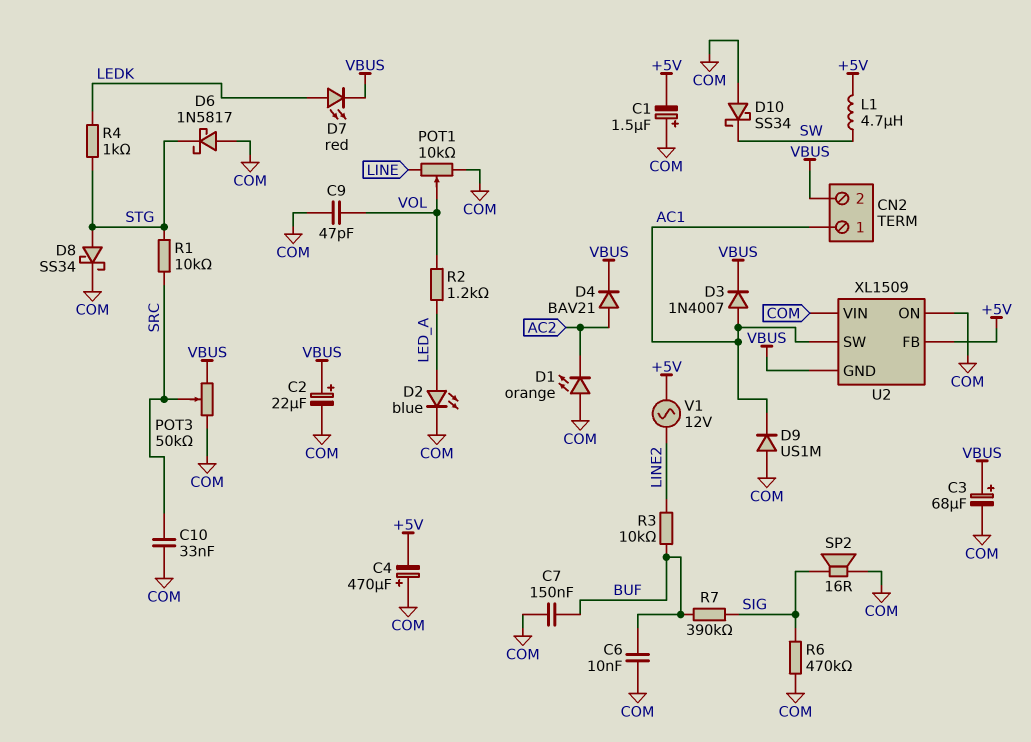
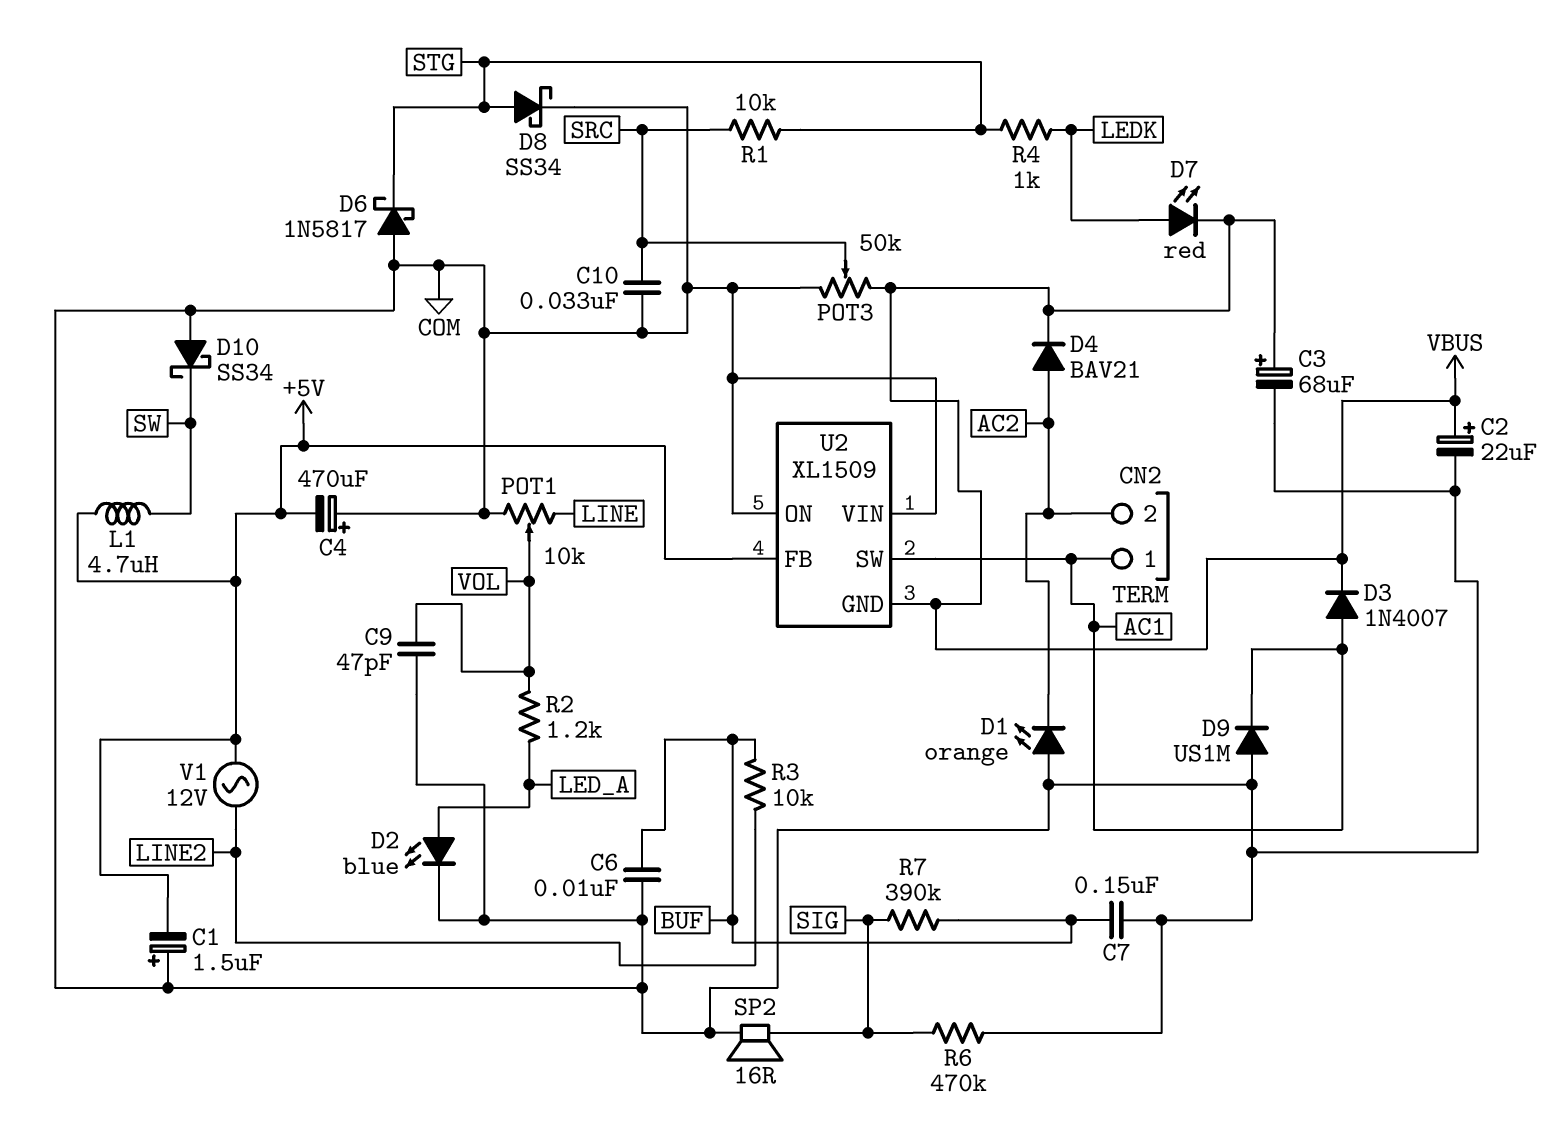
CN2 pin 2: VBUS -> AC2

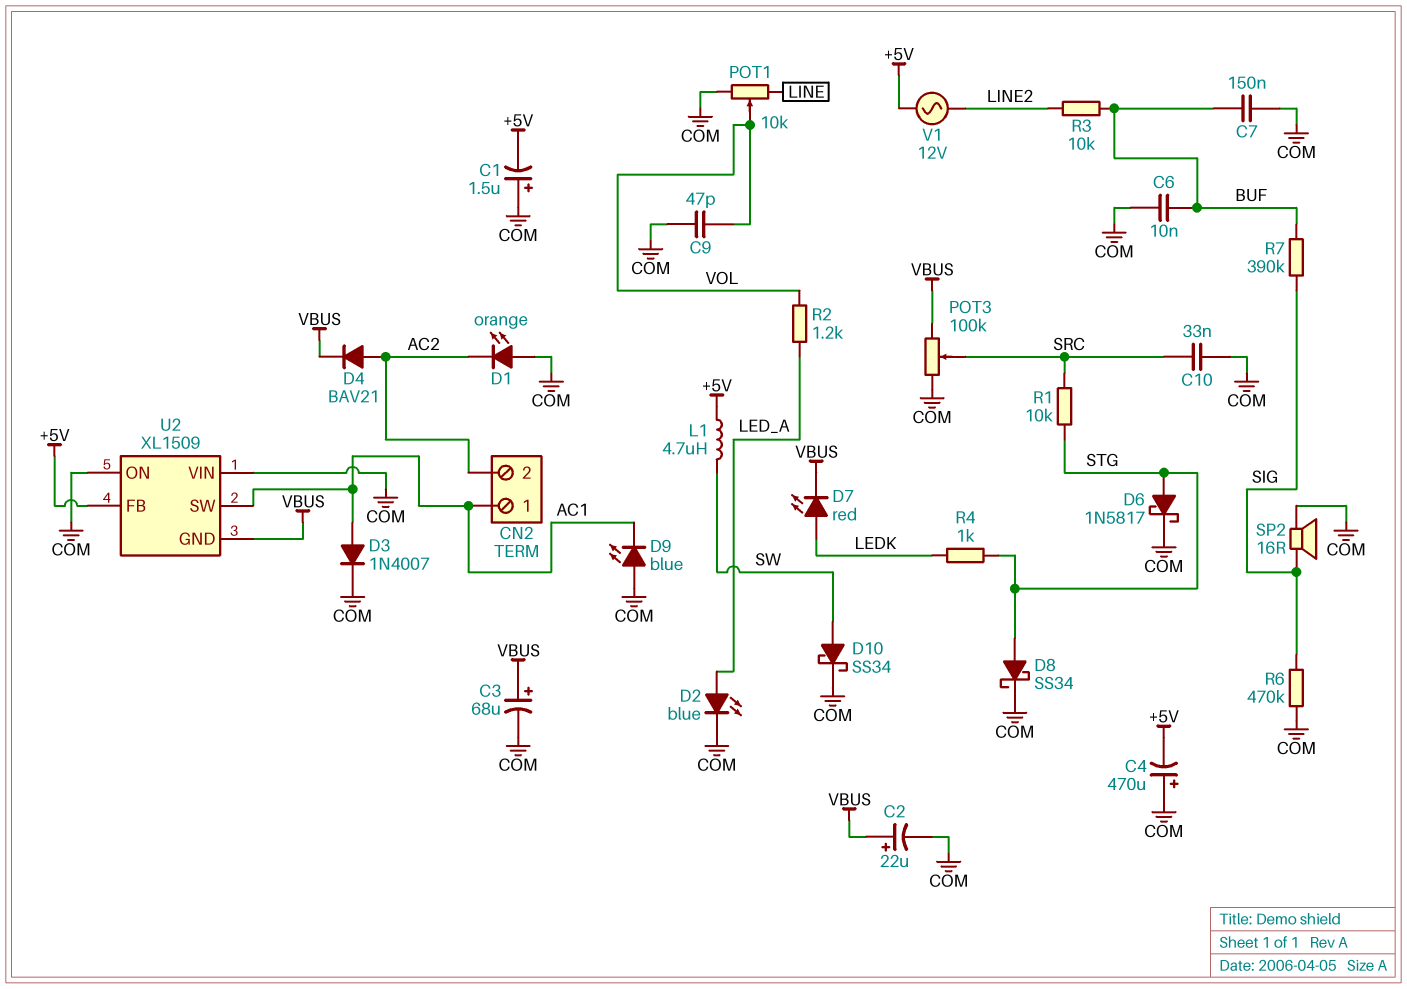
D3: diode 1N4007 (A AC1, K VBUS) -> diode 1N4007 (A AC1, K COM)
D6: schottky 1N5817 (A COM, K STG) -> schottky 1N5817 (A STG, K COM)
D9: diode US1M (A COM, K AC1) -> LED blue (A COM, K AC1)
D10: schottky SS34 (A COM, K SW) -> schottky SS34 (A SW, K COM)
POT3: 50k (COM, VBUS, wiper SRC) -> 100k (COM, VBUS, wiper SRC)

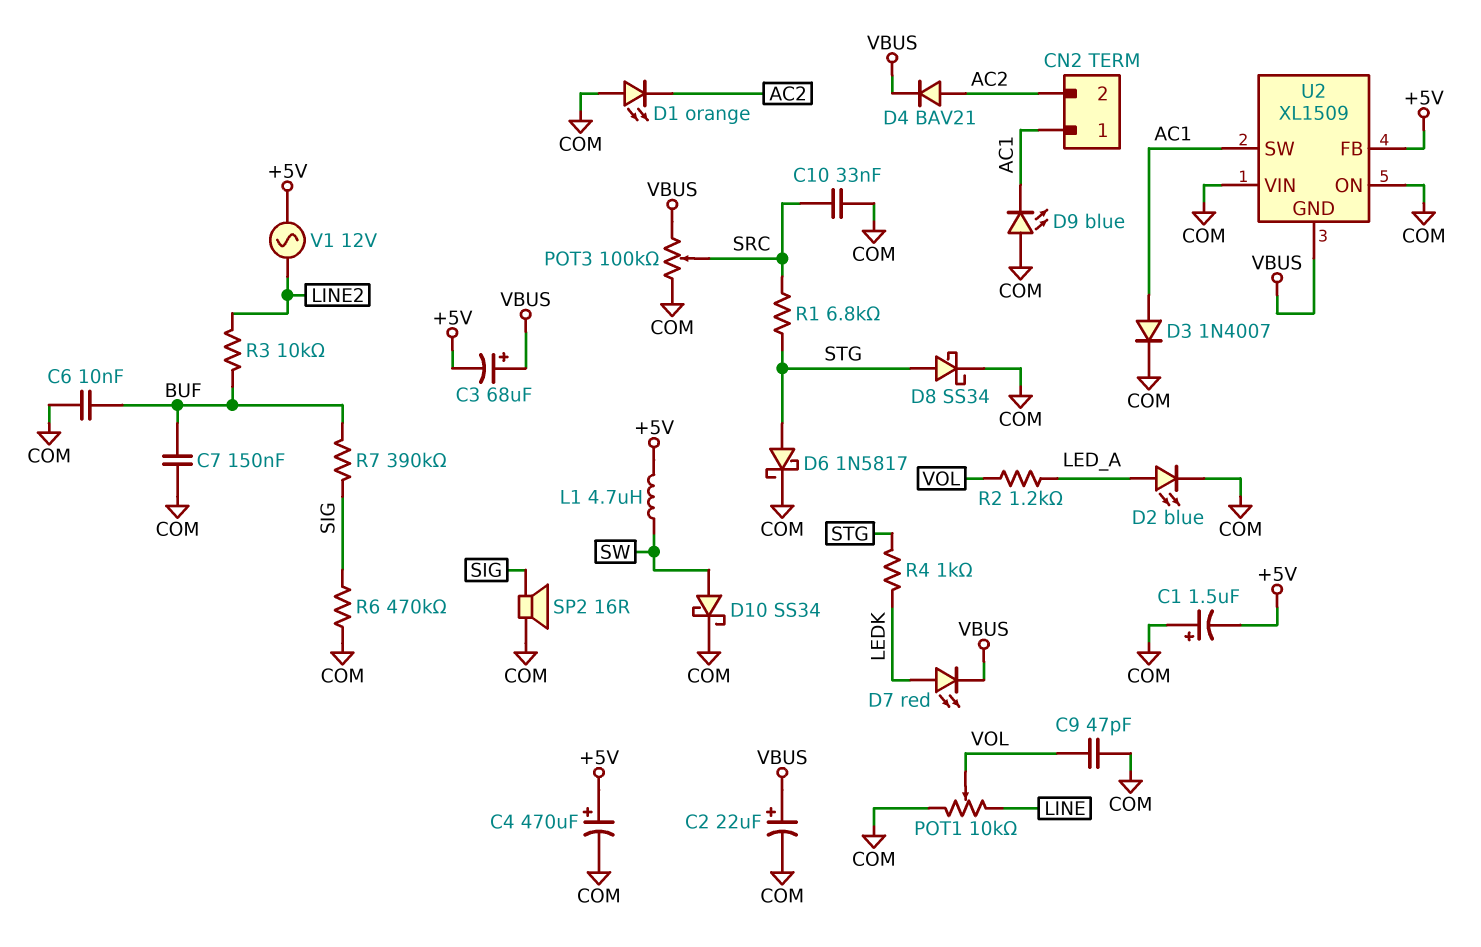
C3: 68uF (plus VBUS, minus COM) -> 68uF (plus VBUS, minus +5V)
C4: 470uF (plus COM, minus +5V) -> 470uF (plus +5V, minus COM)
R1: 10k (SRC, STG) -> 6.8k (SRC, STG)

